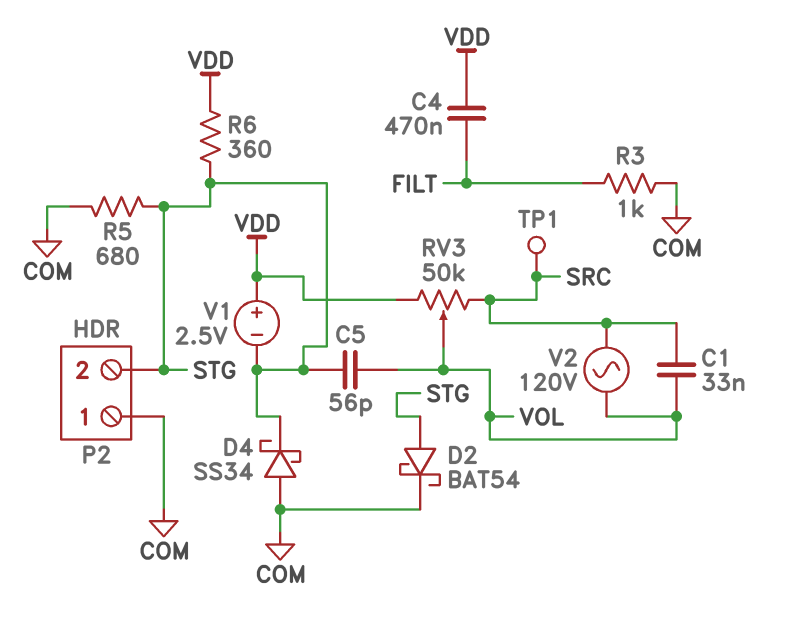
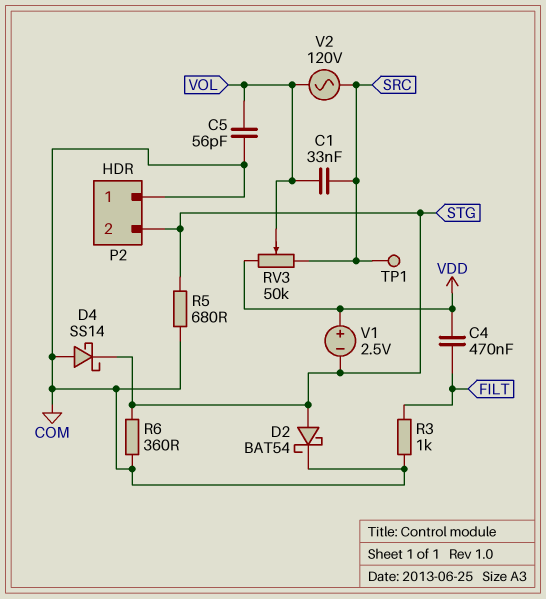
C5: 56pF (STG, VOL) -> 56pF (COM, VOL)
D4: schottky SS34 (A COM, K STG) -> schottky SS14 (A COM, K STG)
R6: 360 (STG, VDD) -> 360 (COM, STG)

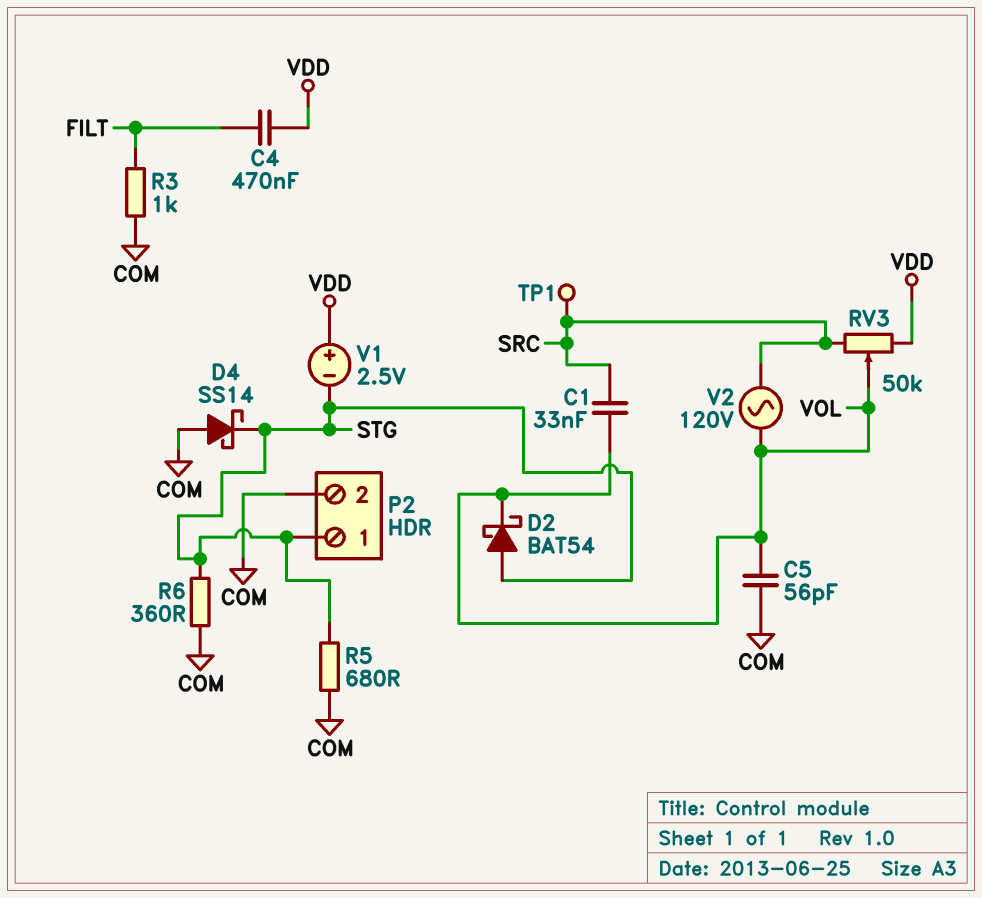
D2: schottky BAT54 (A STG, K COM) -> schottky BAT54 (A STG, K VOL)
P2 pin 1: COM -> STG
P2 pin 2: STG -> COM

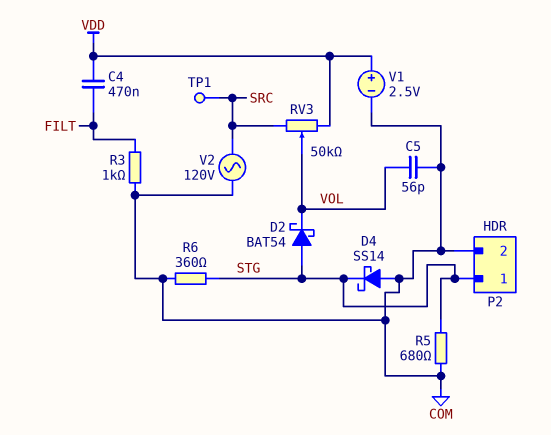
C1: 33nF (SRC, VOL) -> none
V1: 2.5V (plus VDD, minus STG) -> 2.5V (plus VDD, minus COM)
V2: AC 120V (SRC, VOL) -> AC 120V (COM, SRC)

